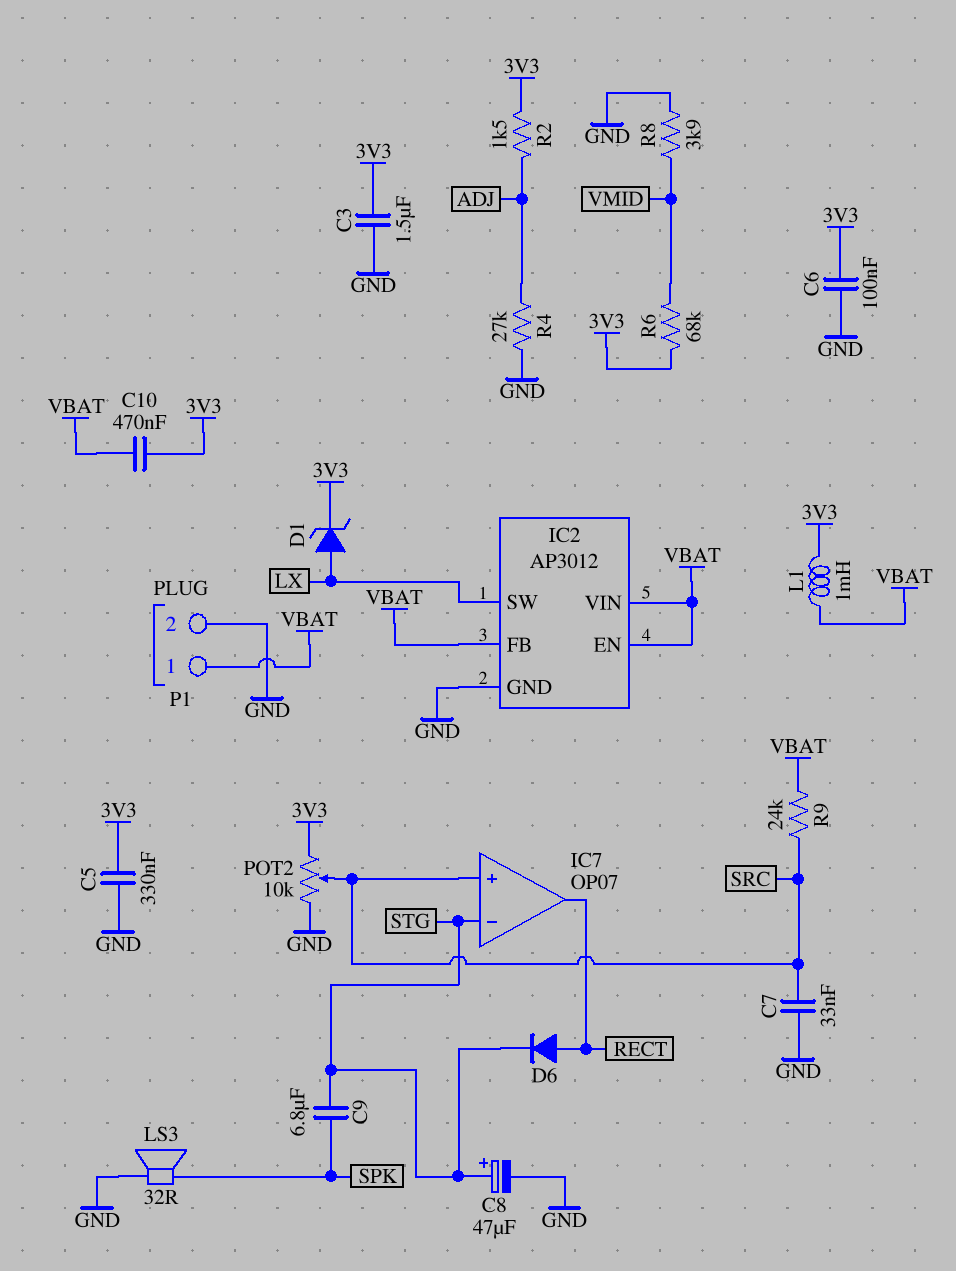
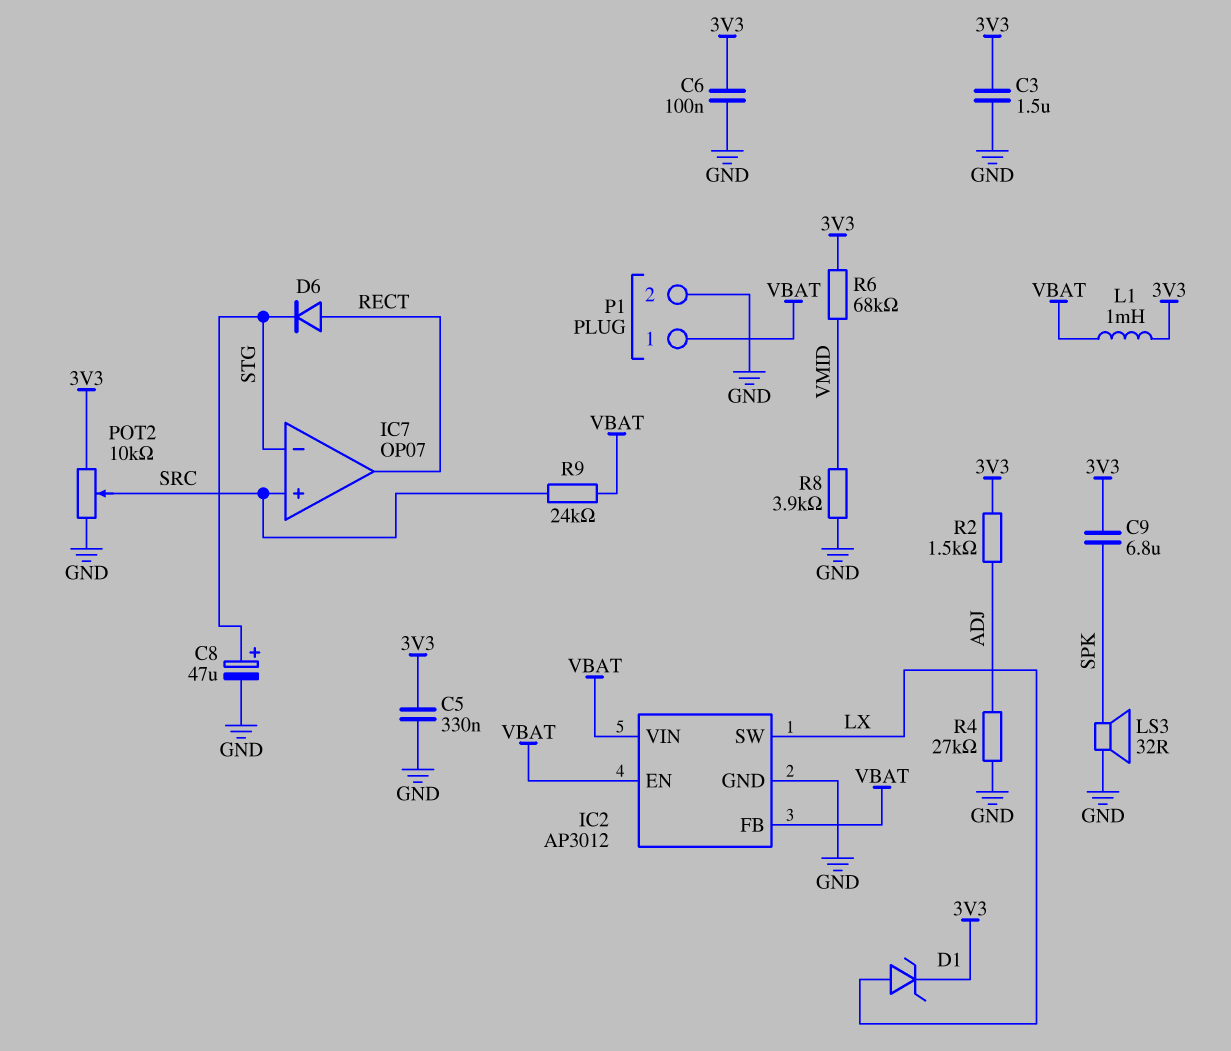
C7: 33nF (GND, SRC) -> none
C9: 6.8uF (SPK, STG) -> 6.8uF (3V3, SPK)
C10: 470nF (3V3, VBAT) -> none

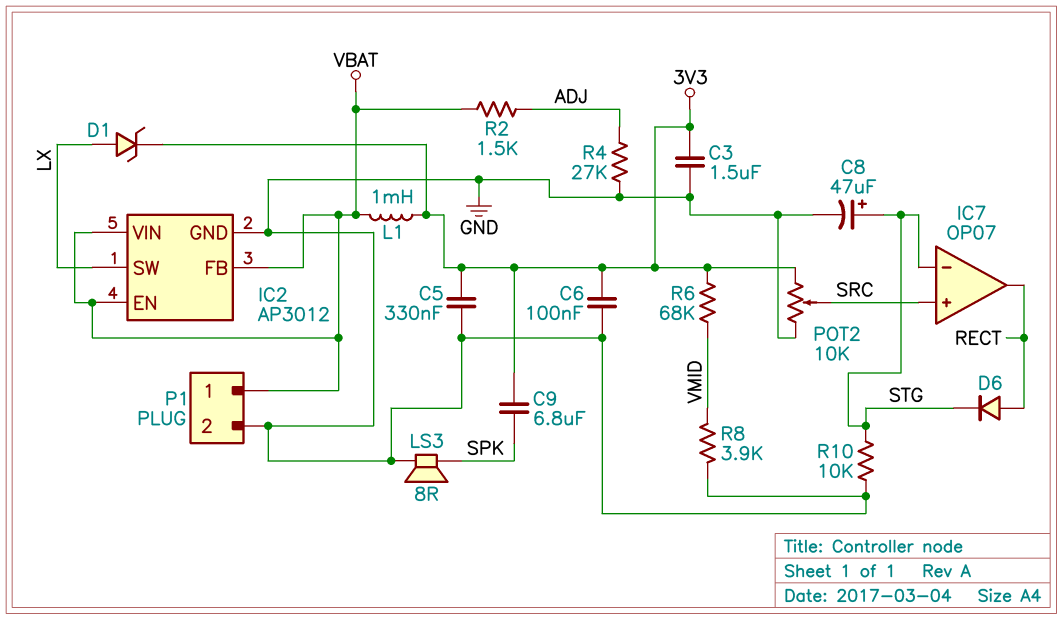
LS3: speaker 32R (GND, SPK) -> speaker 8R (GND, SPK)
R2: 1.5k (3V3, ADJ) -> 1.5k (ADJ, VBAT)
R9: 24k (SRC, VBAT) -> none
R10: none -> 10k (GND, STG)

